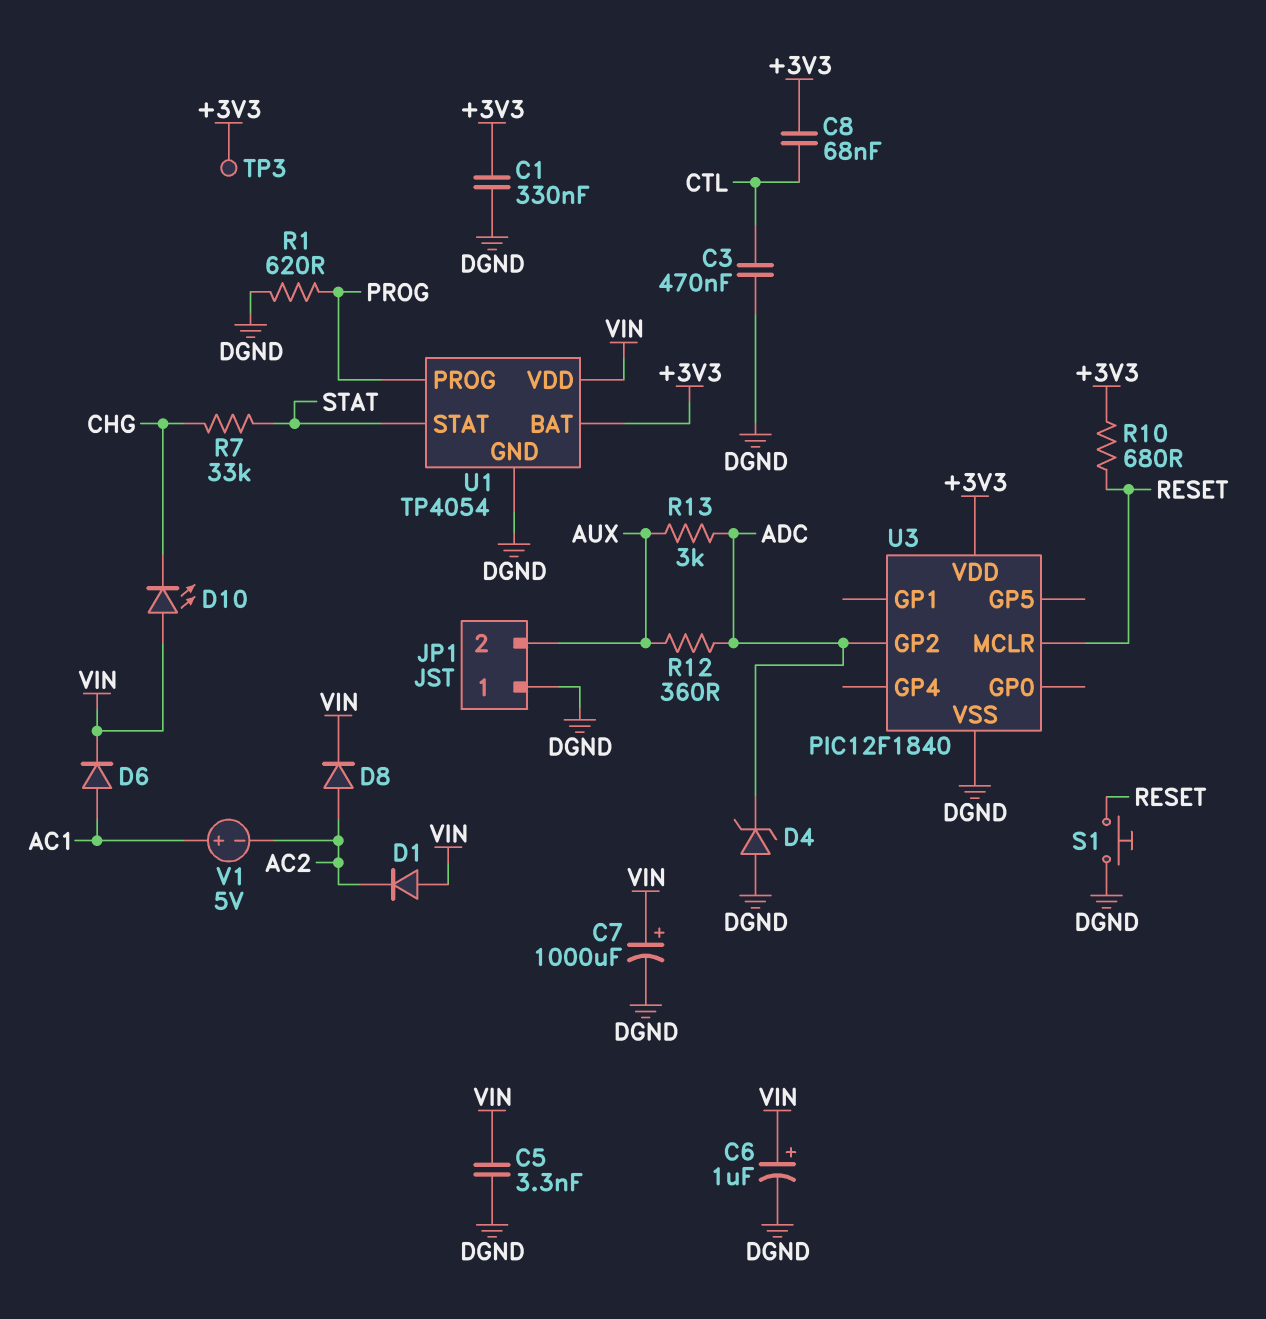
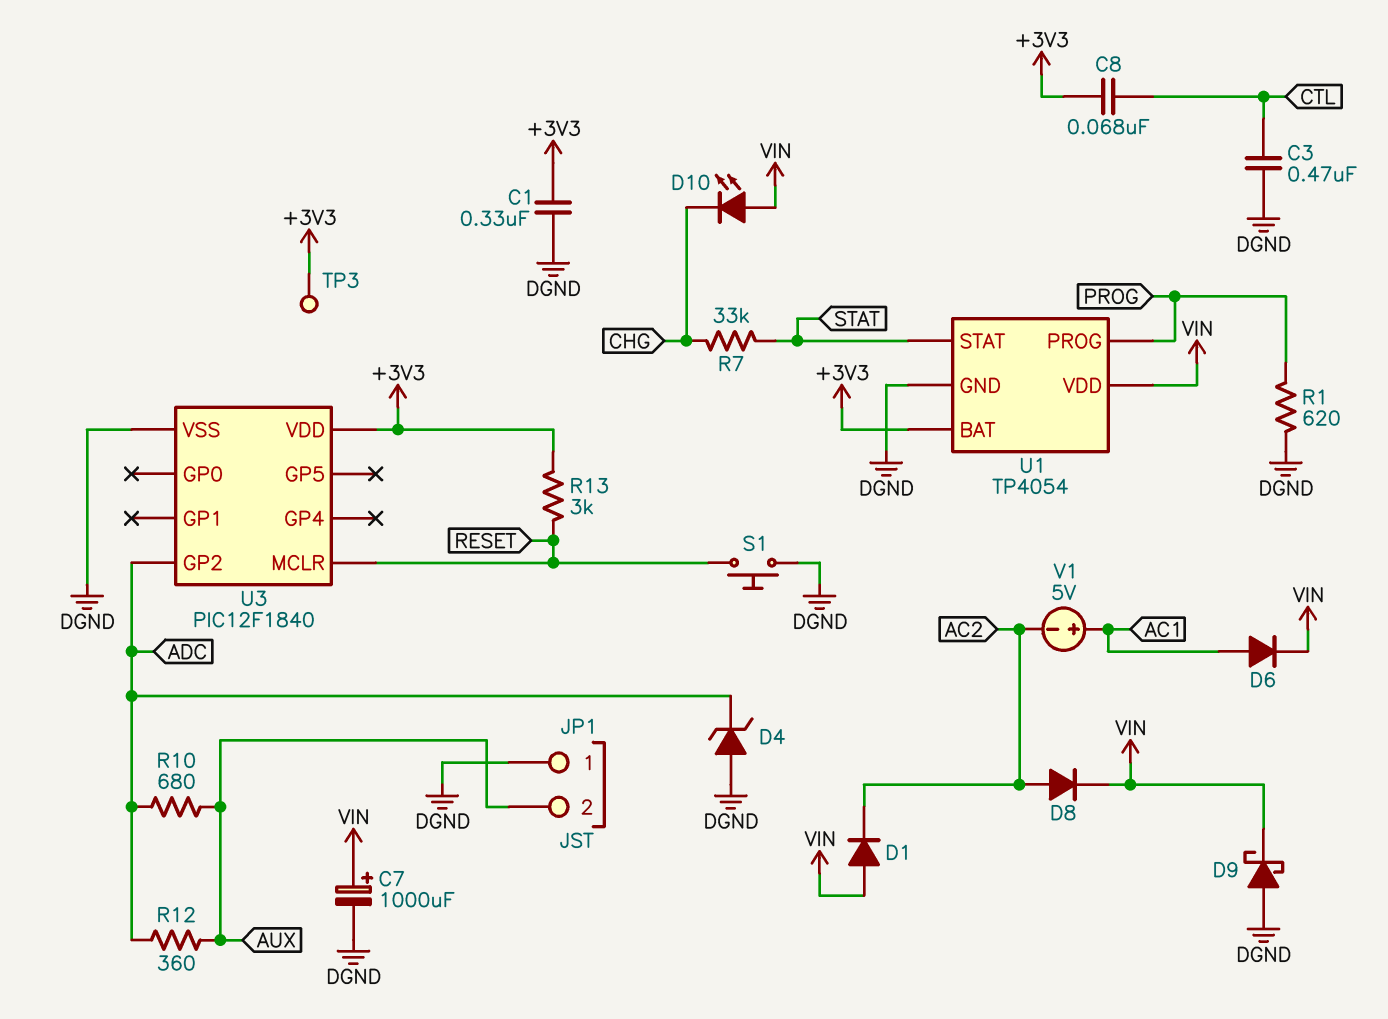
C5: 3.3nF (DGND, VIN) -> none
C6: 1uF (plus VIN, minus DGND) -> none
D9: none -> schottky (A DGND, K VIN)
R10: 680 (+3V3, RESET) -> 680 (ADC, AUX)
R13: 3k (ADC, AUX) -> 3k (+3V3, RESET)

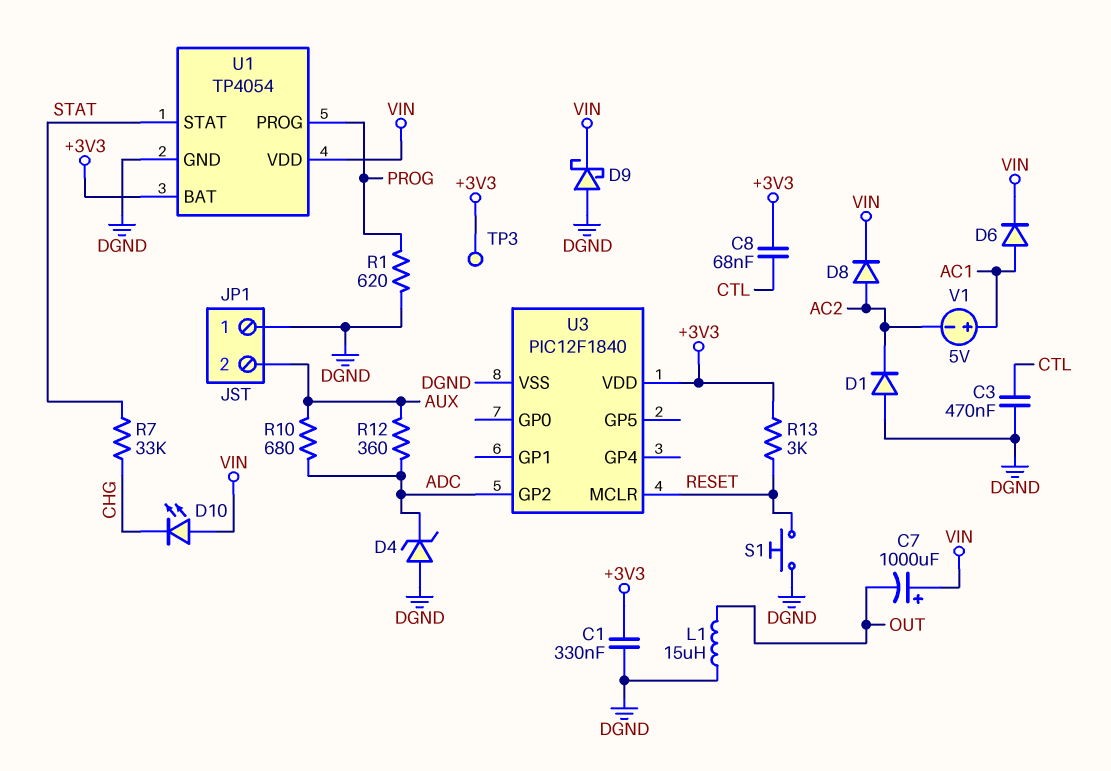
C7: 1000uF (plus VIN, minus DGND) -> 1000uF (plus VIN, minus OUT)
D1: diode (A VIN, K AC2) -> diode (A DGND, K AC2)
L1: none -> 15uH (DGND, OUT)

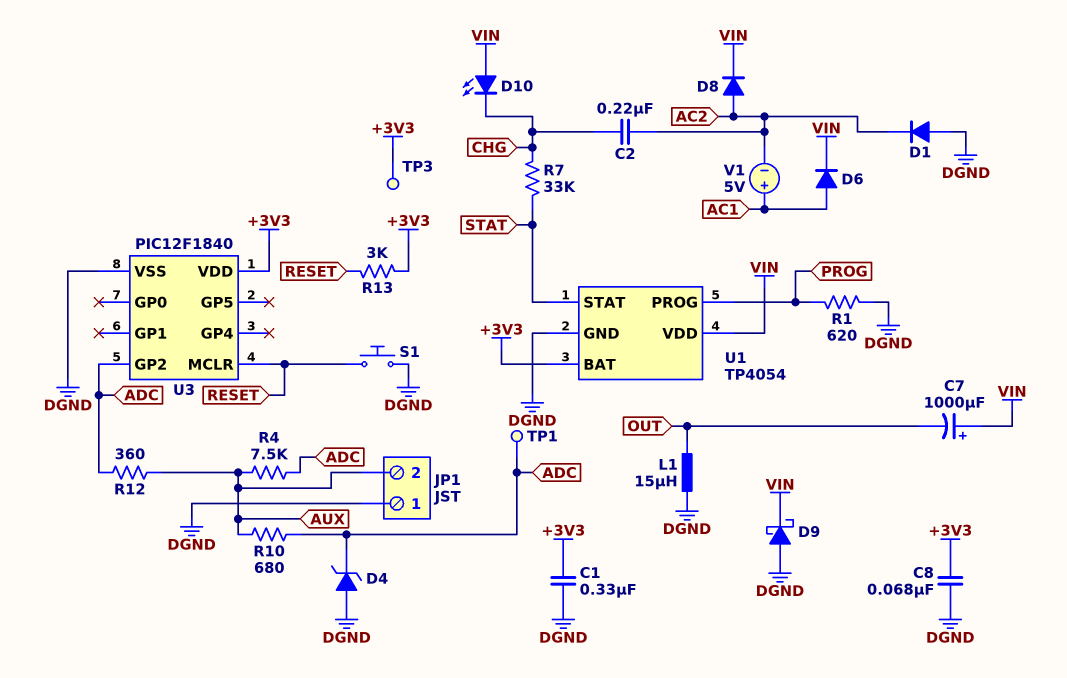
C2: none -> 220nF (AC2, CHG)
C3: 470nF (CTL, DGND) -> none
C8: 68nF (+3V3, CTL) -> 68nF (+3V3, DGND)
R4: none -> 7.5k (ADC, AUX)
TP1: none -> test point (ADC)

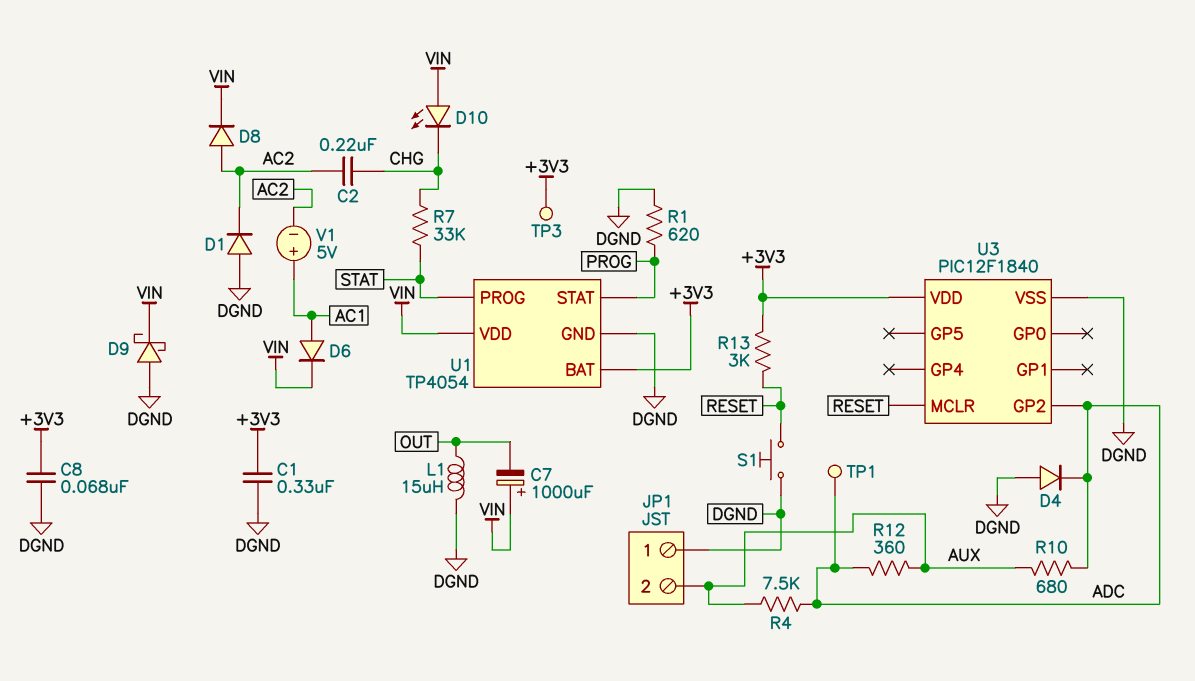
D4: zener (A DGND, K ADC) -> diode (A DGND, K ADC)
U1 pin PROG: PROG -> STAT
U1 pin STAT: STAT -> PROG

